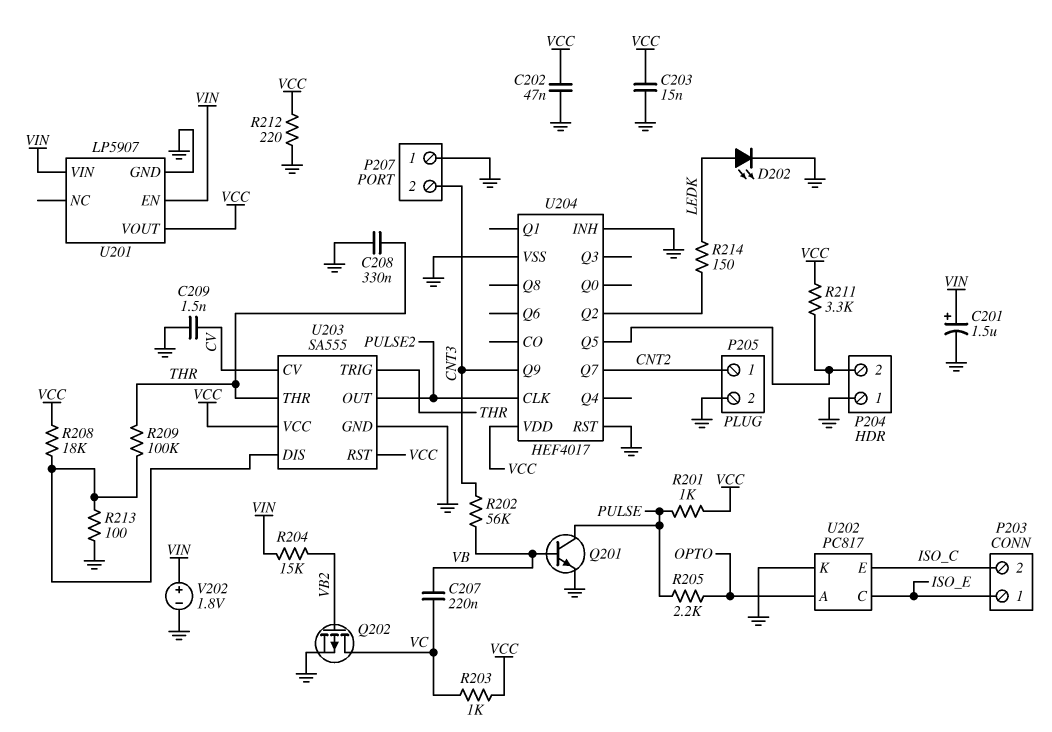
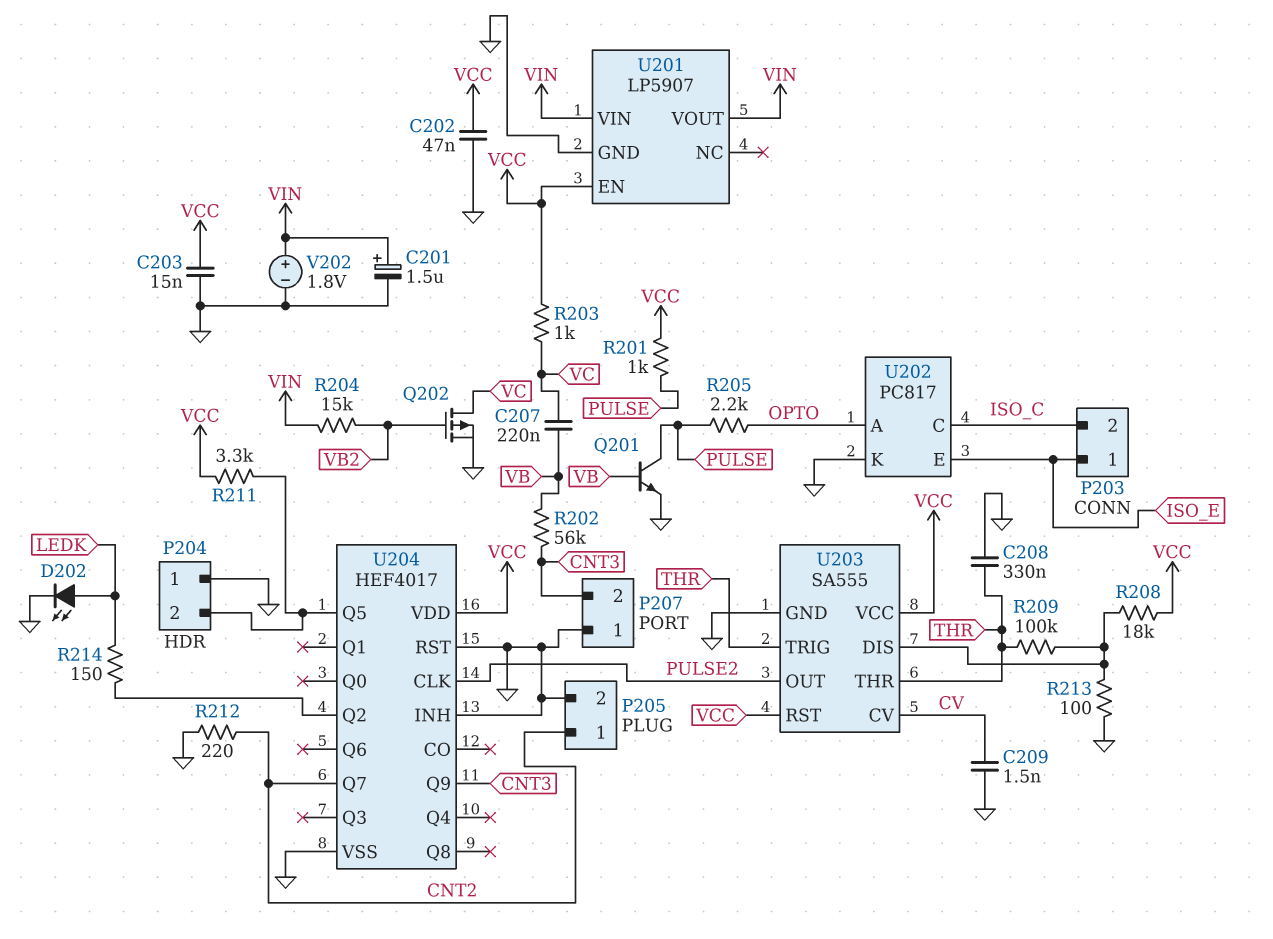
R212: 220 (GND, VCC) -> 220 (CNT2, GND)
U201 pin EN: VIN -> VCC
U201 pin VOUT: VCC -> VIN
U202 pin C: ISO_E -> ISO_C
U202 pin E: ISO_C -> ISO_E

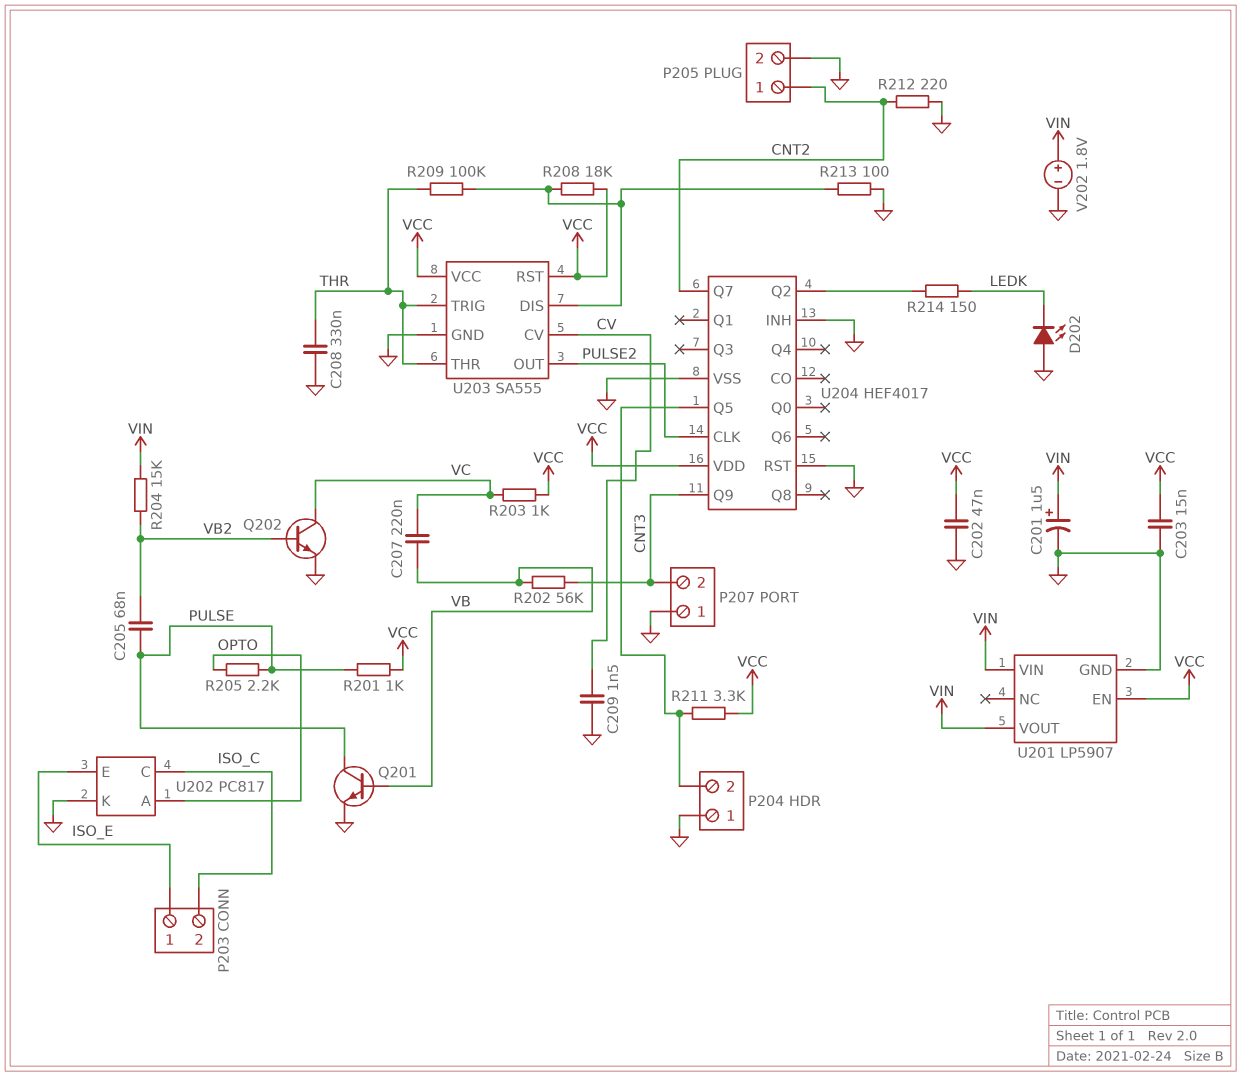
C205: none -> 68nF (PULSE, VB2)
D202: LED (A LEDK, K GND) -> LED (A GND, K LEDK)
Q202: PMOS (G VB2, D VC, S GND) -> NPN (B VB2, C VC, E GND)

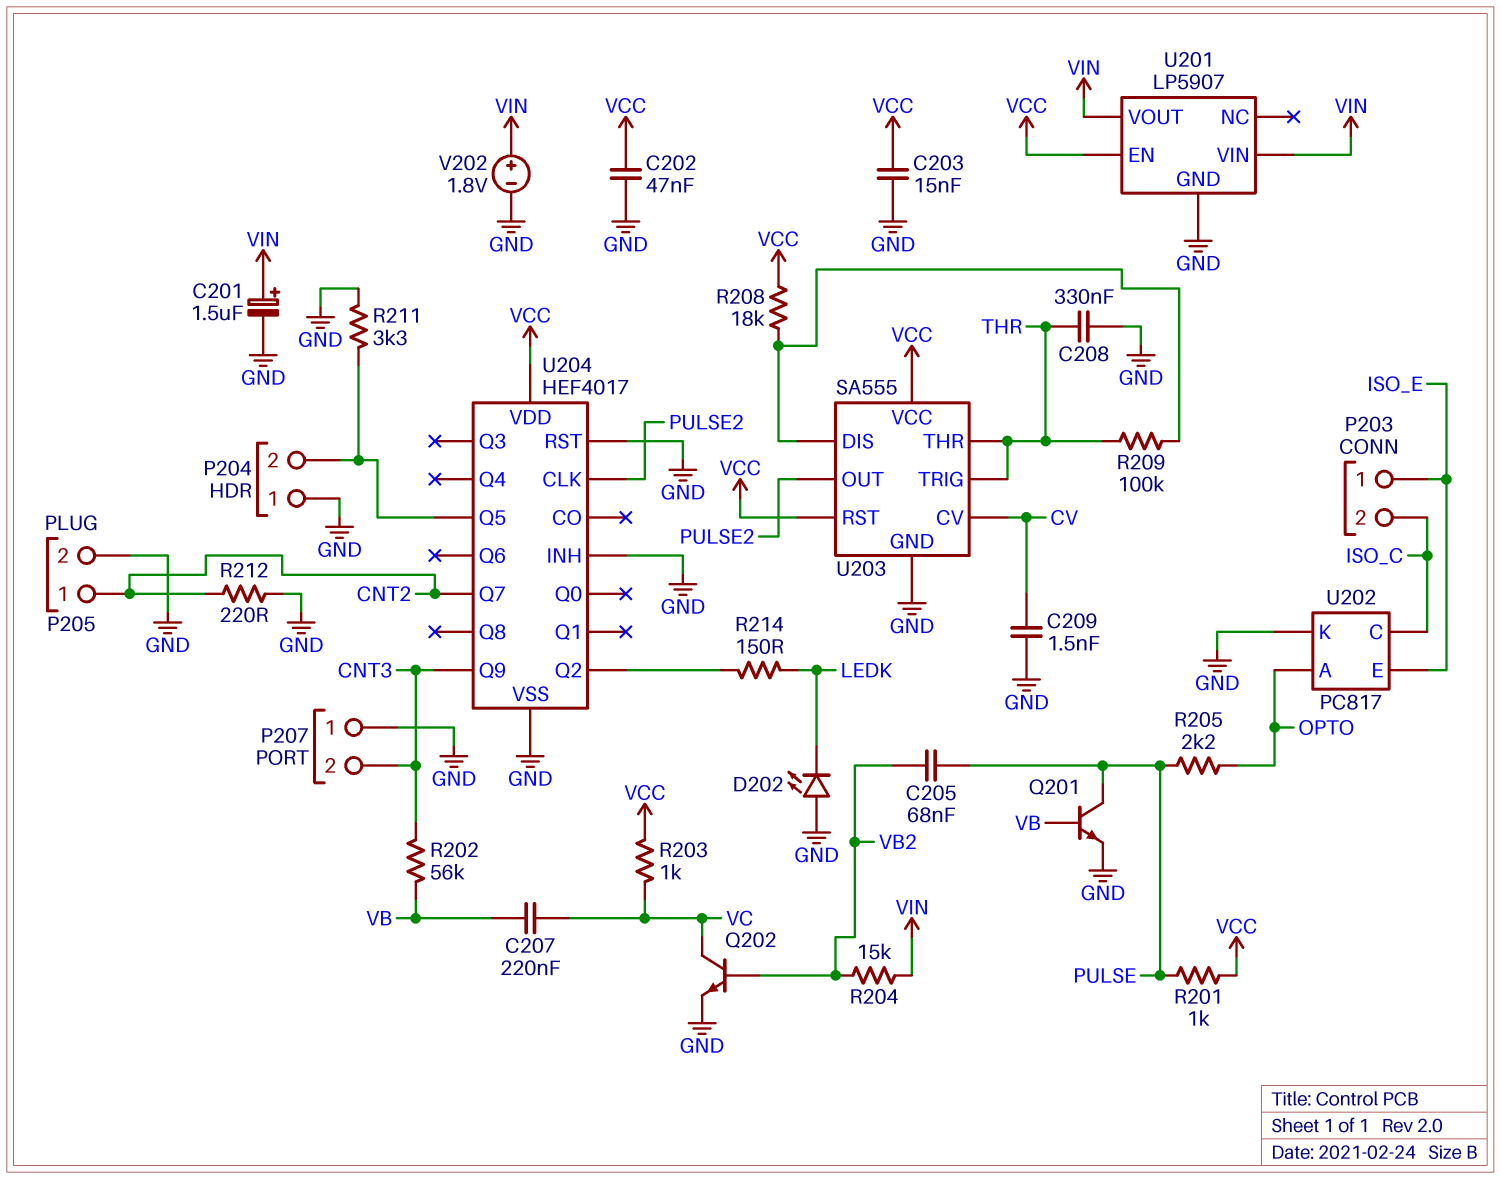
R211: 3.3k (P204/2, VCC) -> 3.3k (GND, P204/2)
R213: 100 (GND, U203/DIS) -> none

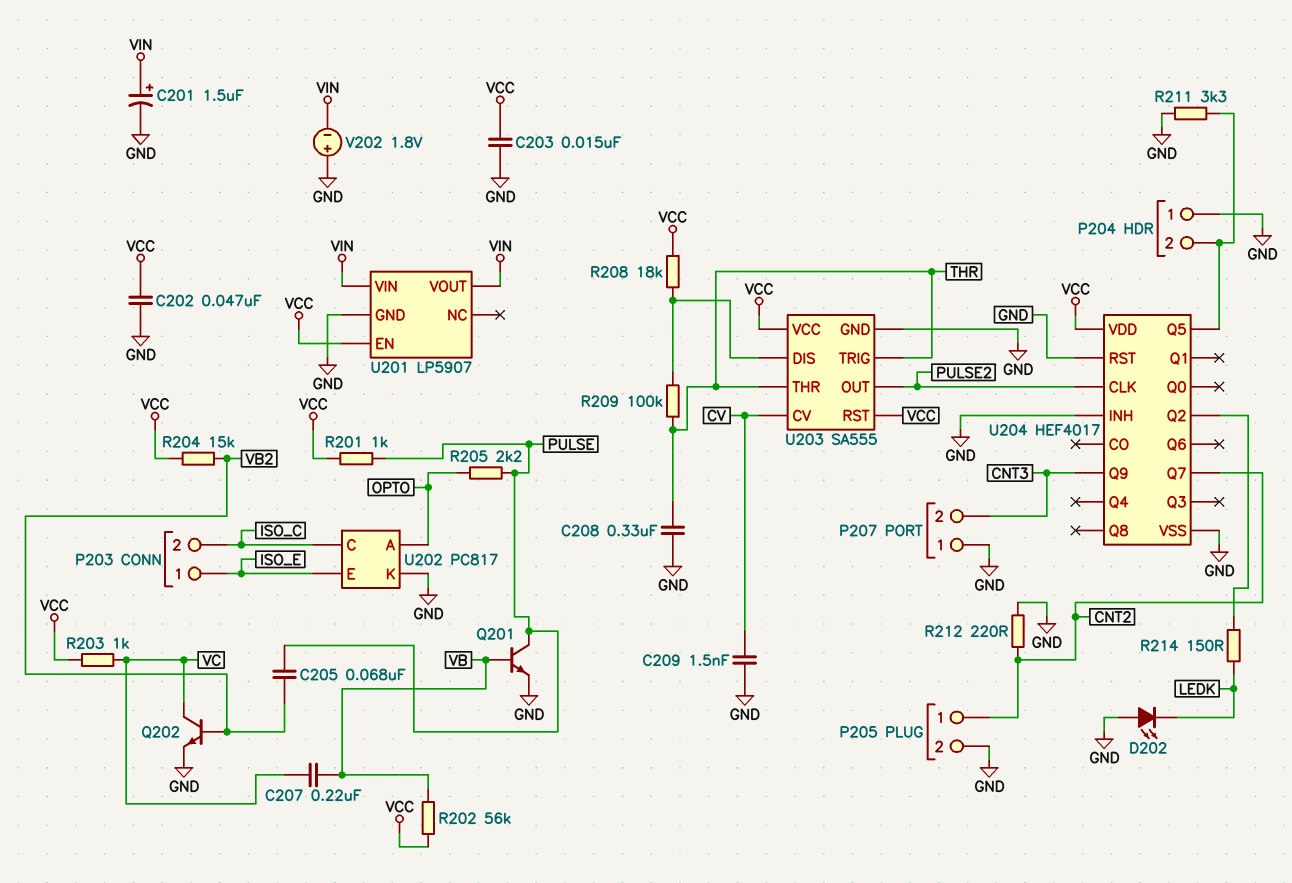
R202: 56k (CNT3, VB) -> 56k (VB, VCC)
R204: 15k (VB2, VIN) -> 15k (VB2, VCC)
V202: 1.8V (plus VIN, minus GND) -> 1.8V (plus GND, minus VIN)

